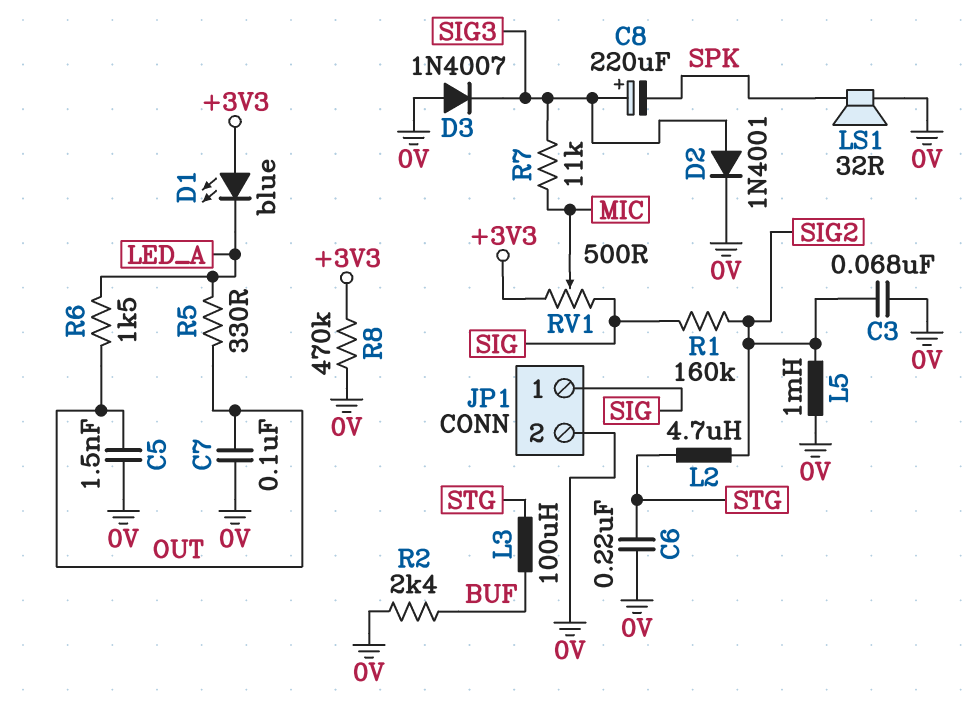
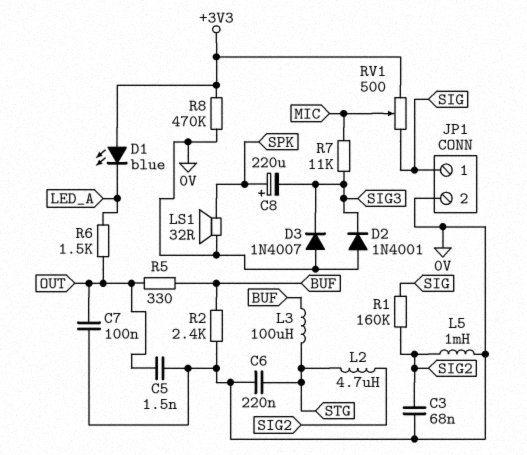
C8: 220uF (plus SIG3, minus SPK) -> 220uF (plus SPK, minus SIG3)
D2: diode 1N4001 (A SIG3, K 0V) -> diode 1N4001 (A 0V, K SIG3)
R5: 330 (LED_A, OUT) -> 330 (BUF, OUT)

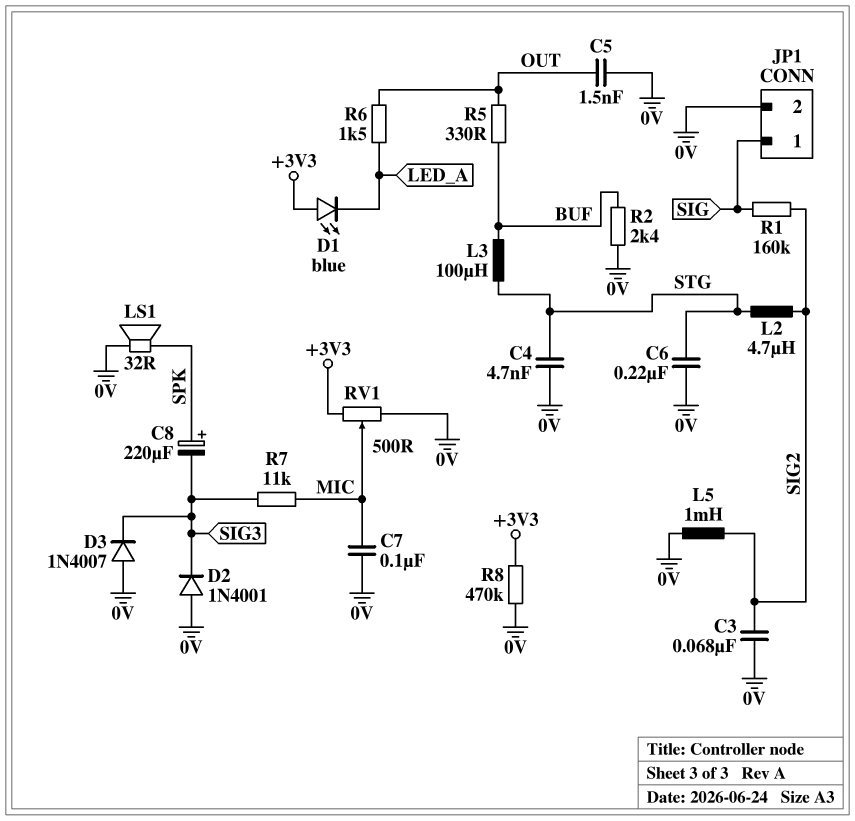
C4: none -> 4.7nF (0V, STG)
C7: 100nF (0V, OUT) -> 100nF (0V, MIC)
RV1: 500 (+3V3, SIG, wiper MIC) -> 500 (+3V3, 0V, wiper MIC)

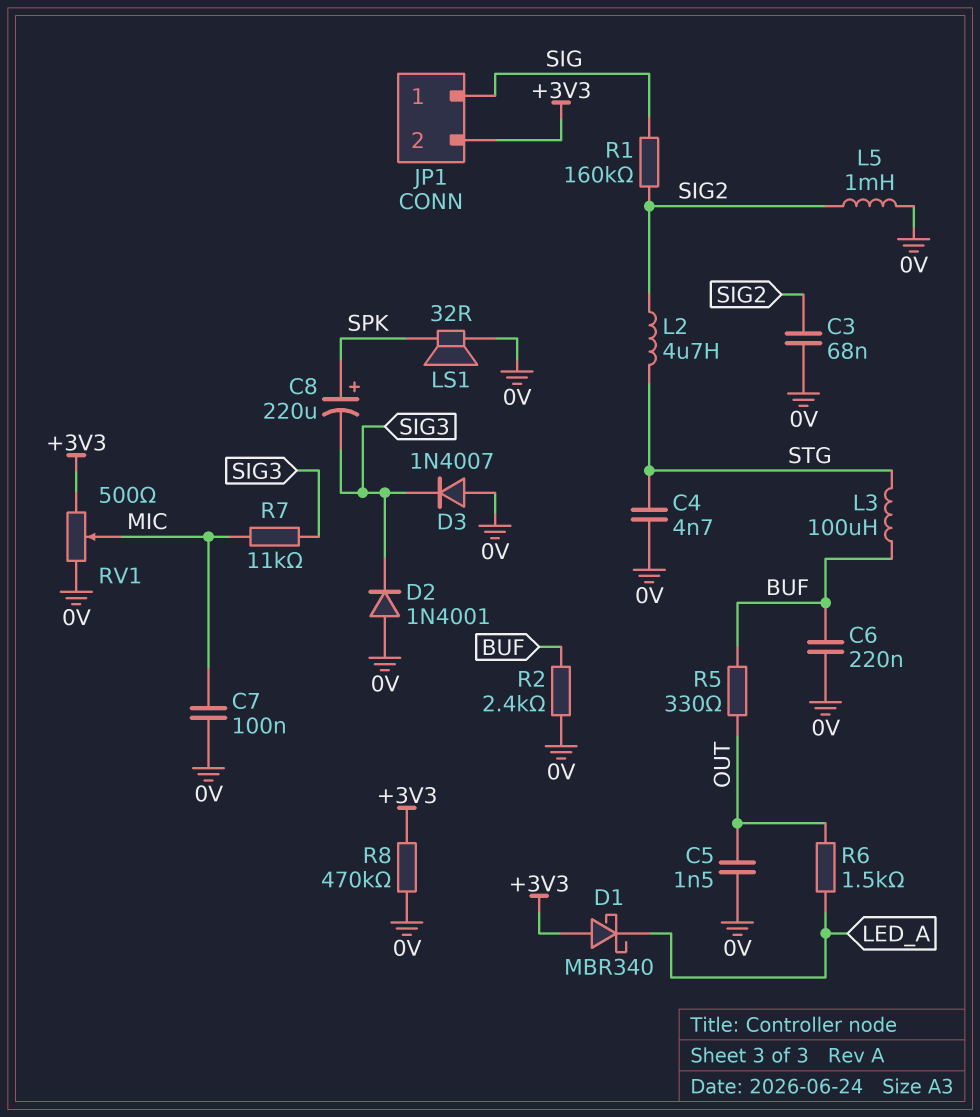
C6: 220nF (0V, STG) -> 220nF (0V, BUF)
D1: LED blue (A +3V3, K LED_A) -> schottky MBR340 (A +3V3, K LED_A)
JP1 pin 2: 0V -> +3V3

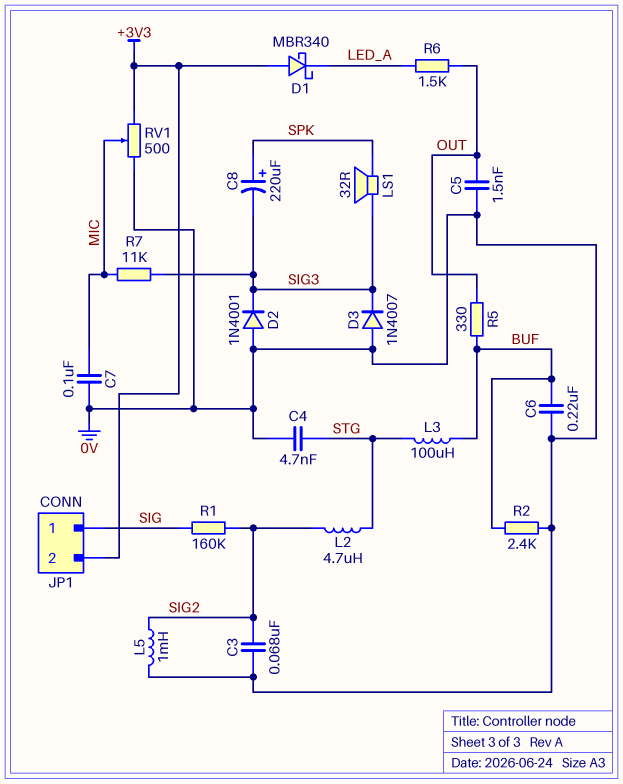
LS1: speaker 32R (0V, SPK) -> speaker 32R (SIG3, SPK)
R8: 470k (+3V3, 0V) -> none

